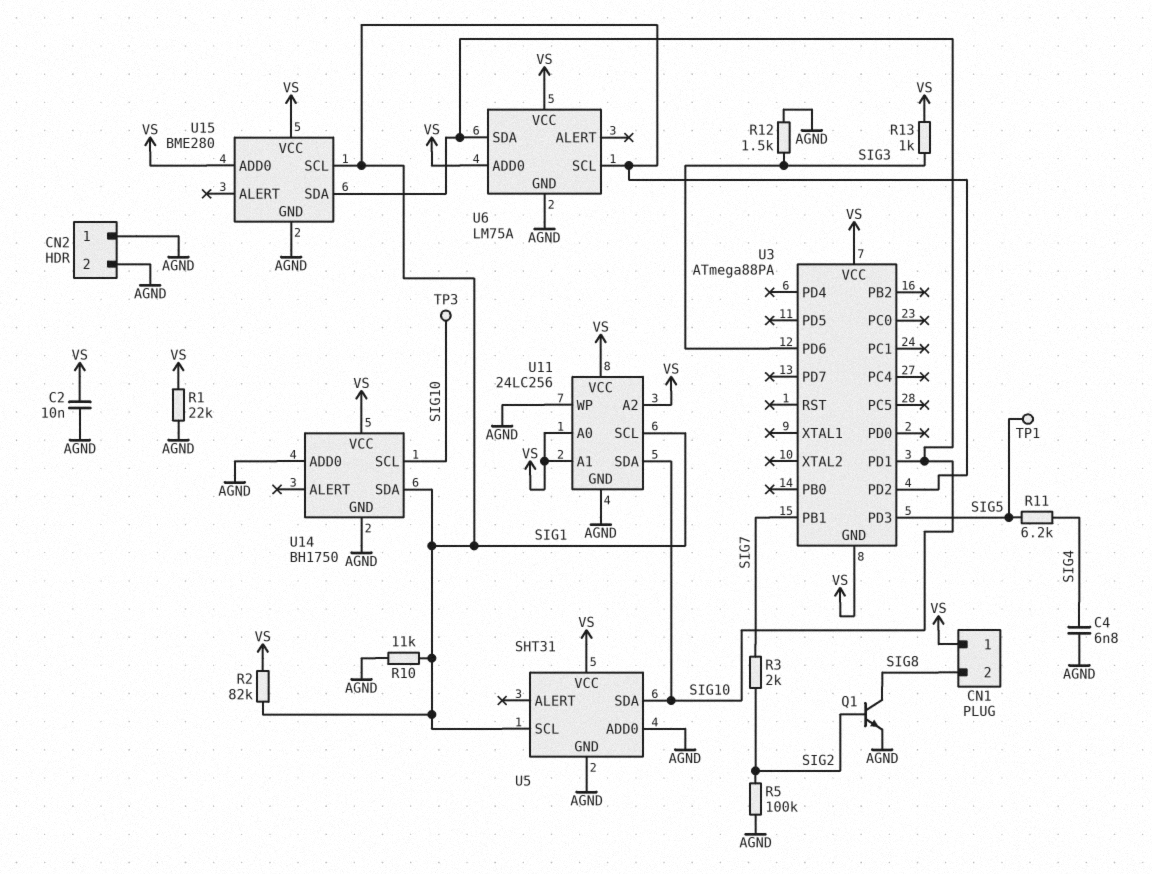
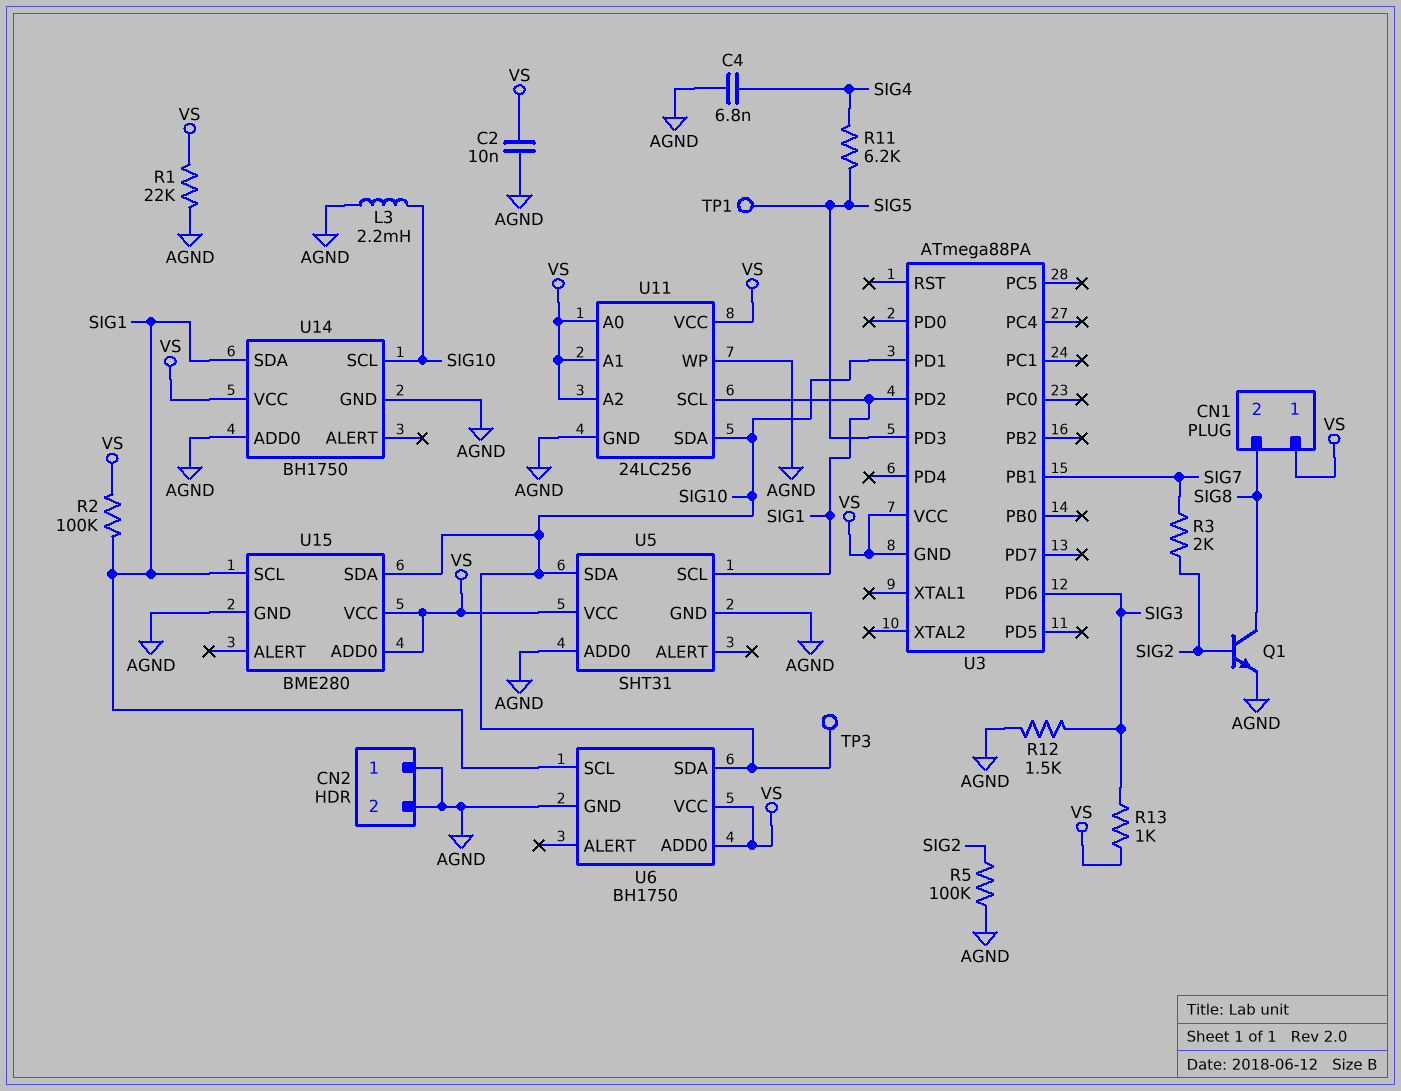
L3: none -> 2.2mH (AGND, SIG10)
R2: 82k (SIG1, VS) -> 100k (SIG1, VS)
R10: 11k (AGND, SIG1) -> none
U6: LM75A -> BH1750

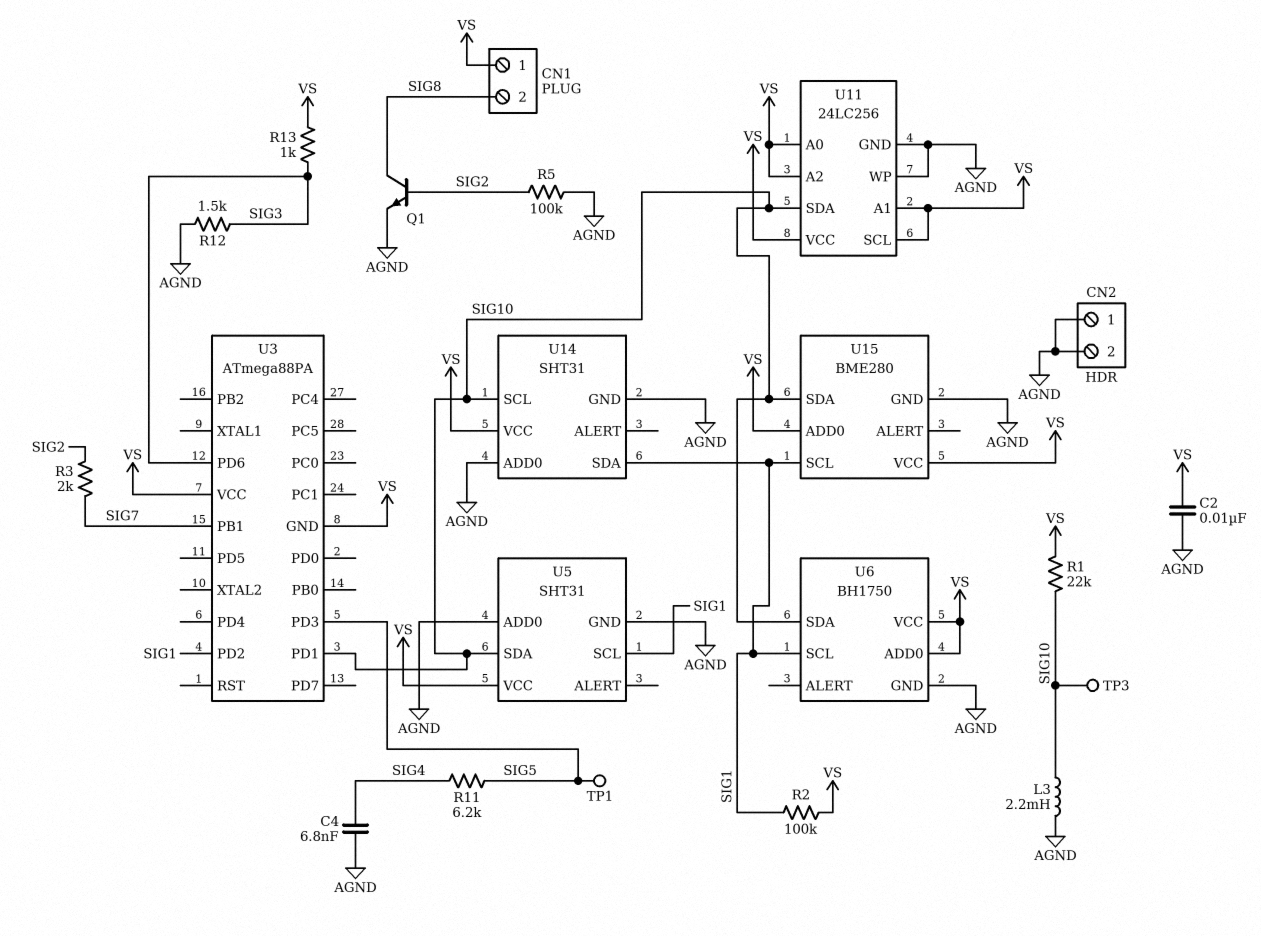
R1: 22k (AGND, VS) -> 22k (SIG10, VS)
U11 pin SCL: SIG1 -> VS
U14: BH1750 -> SHT31

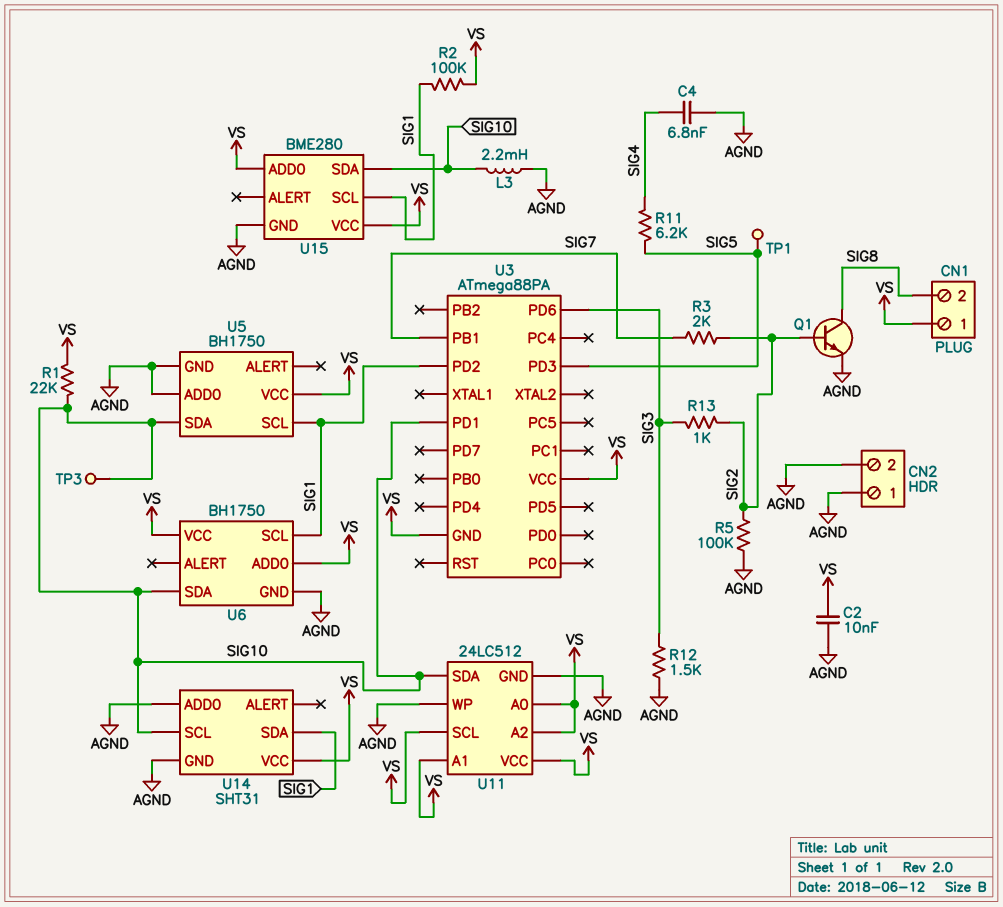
R13: 1k (SIG3, VS) -> 1k (SIG2, SIG3)
U5: SHT31 -> BH1750
U11: 24LC256 -> 24LC512

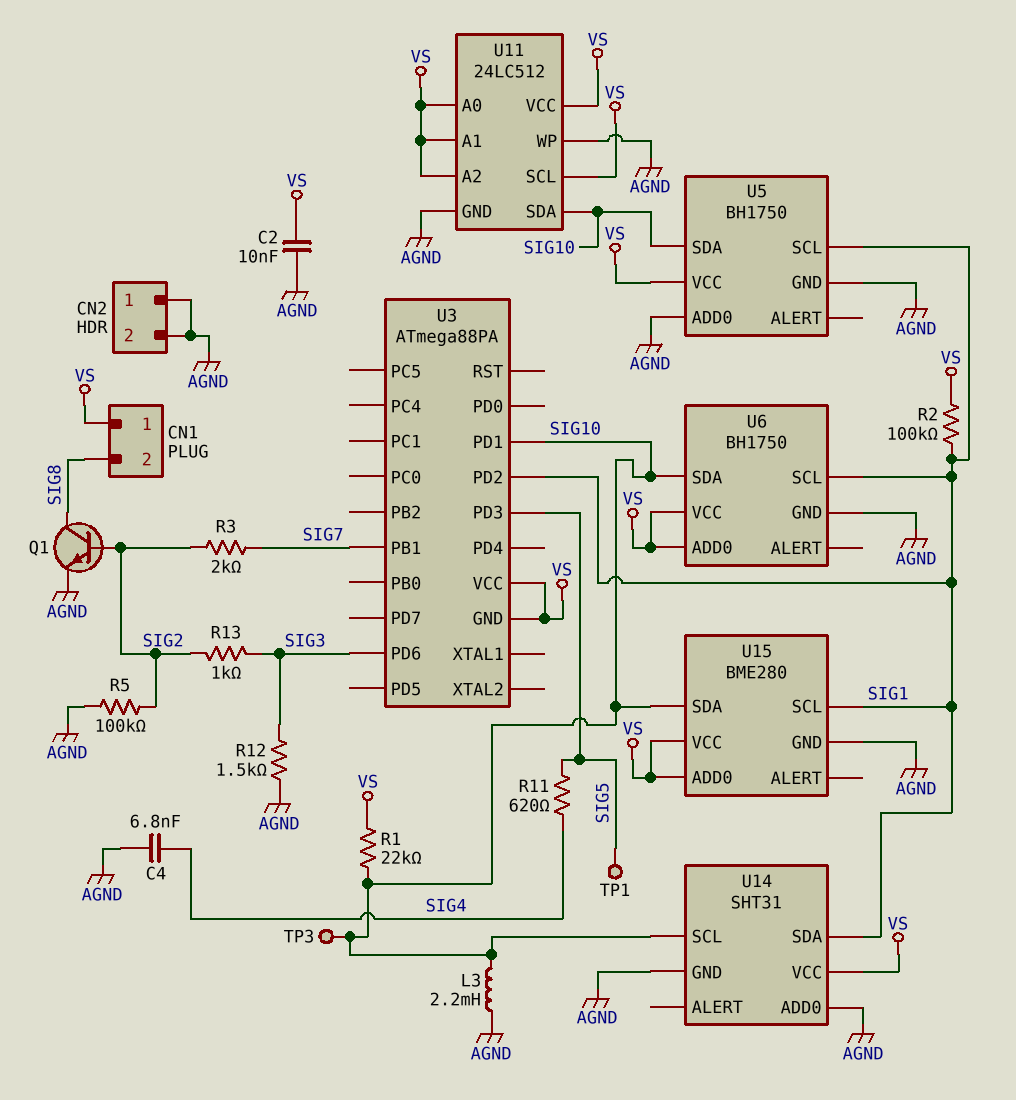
R11: 6.2k (SIG4, SIG5) -> 620 (SIG4, SIG5)

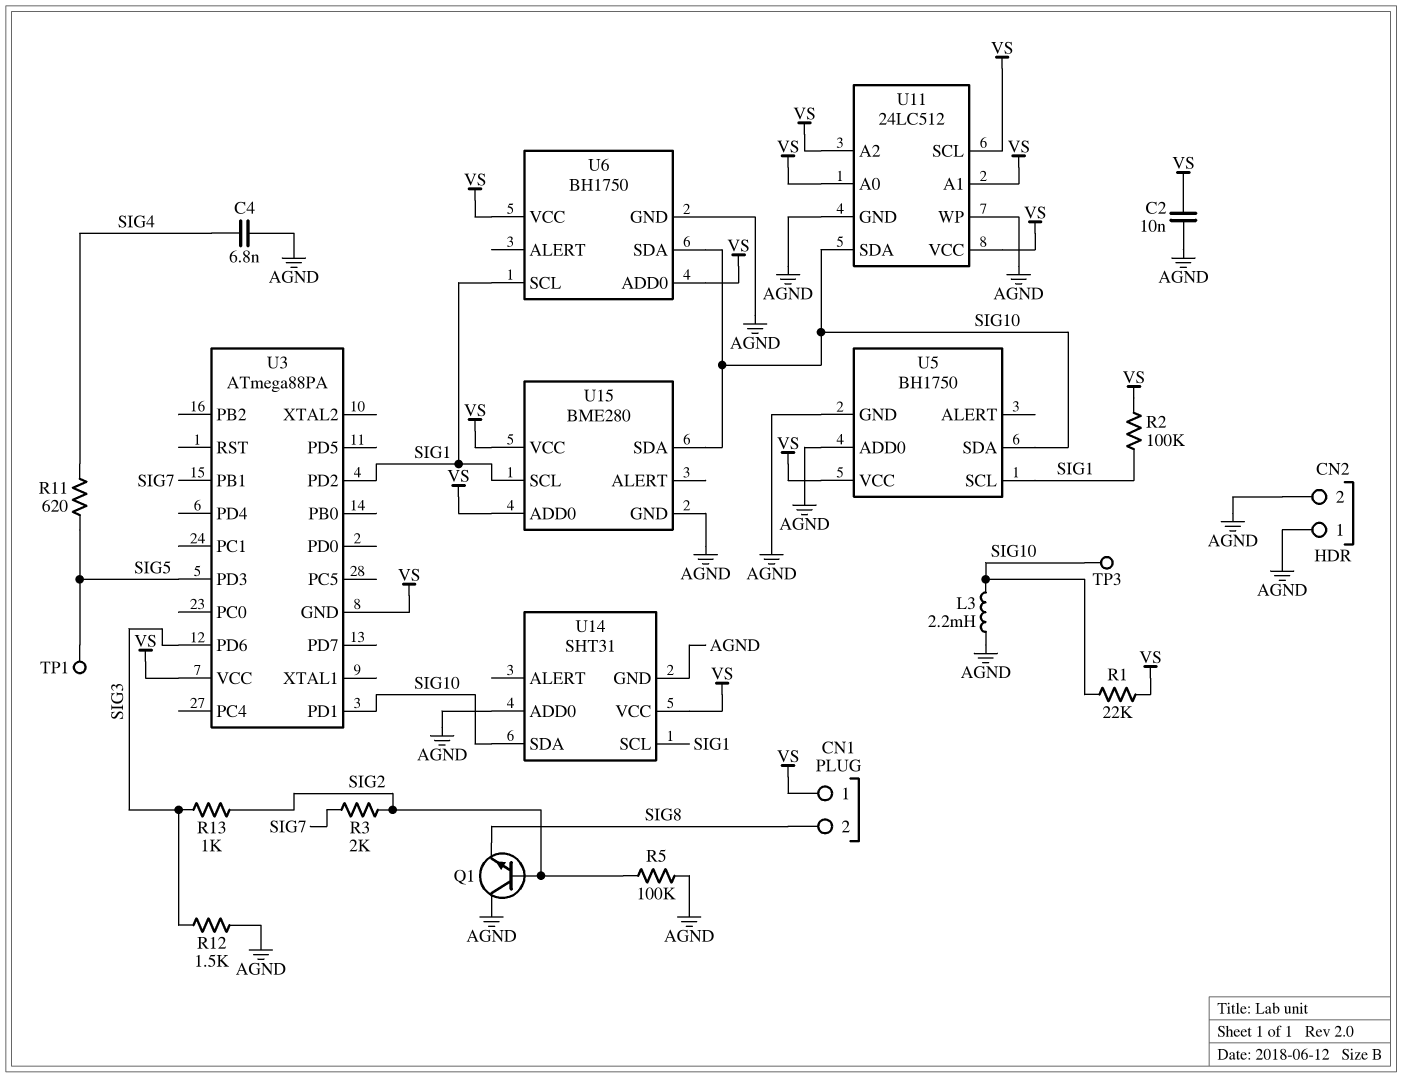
Q1: NPN (B SIG2, C SIG8, E AGND) -> NPN (B SIG2, C AGND, E SIG8)
U14 pin SCL: SIG10 -> SIG1
U14 pin SDA: SIG1 -> SIG10

